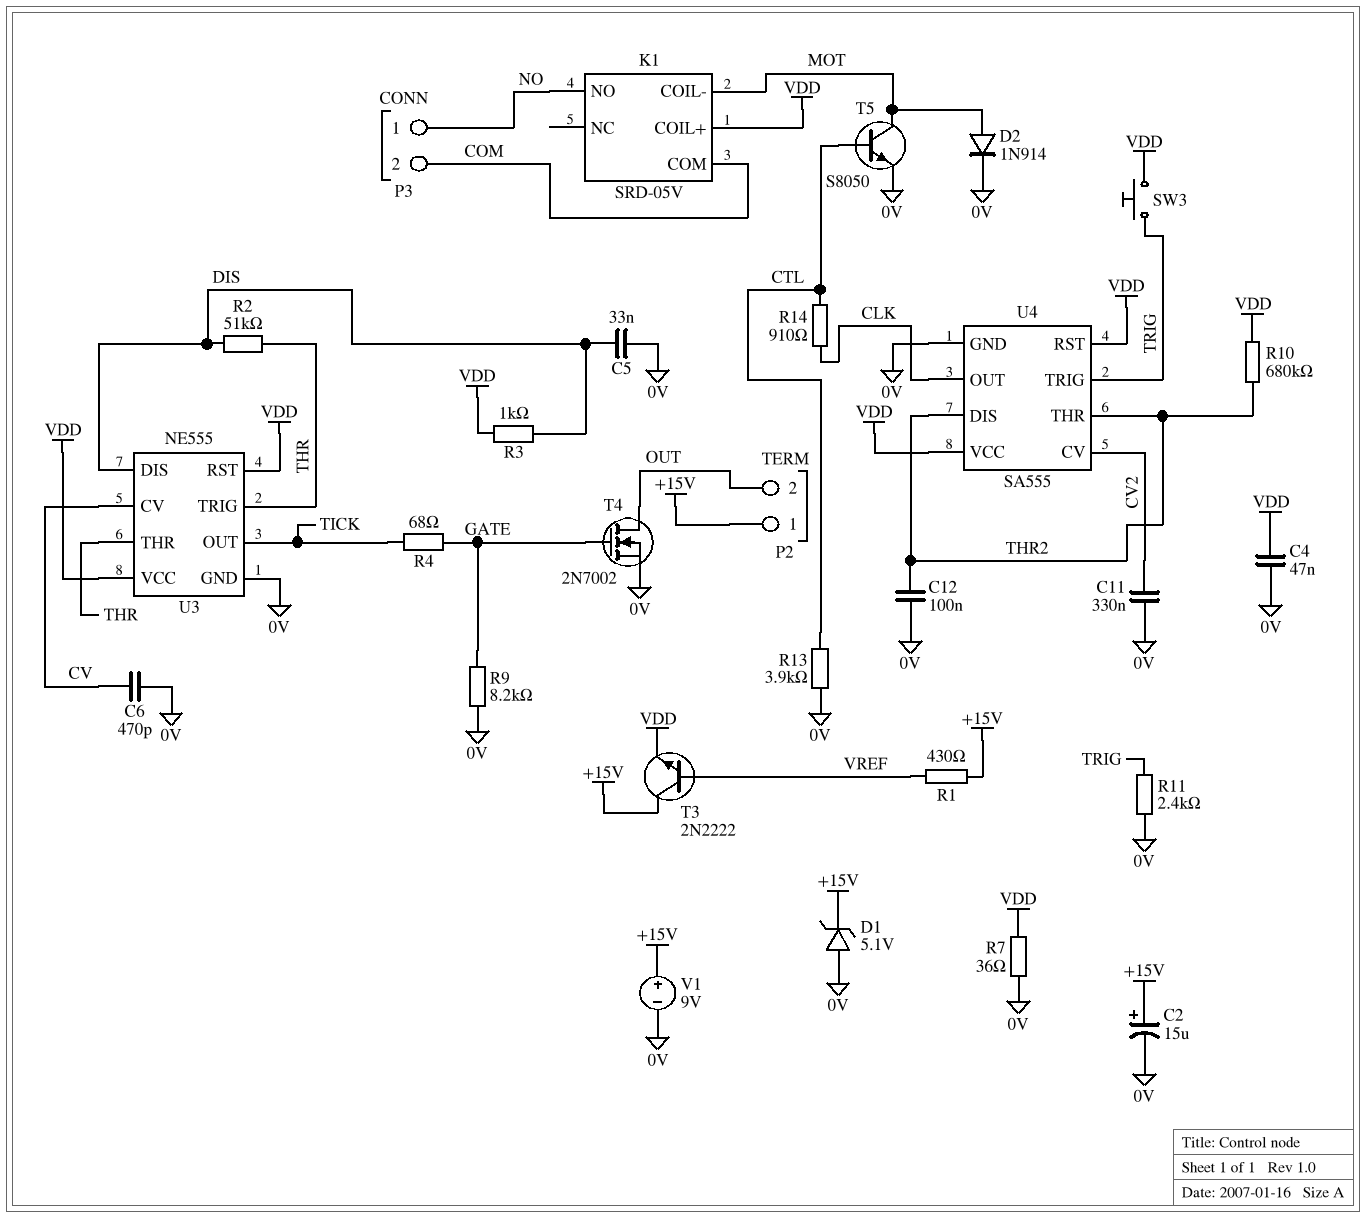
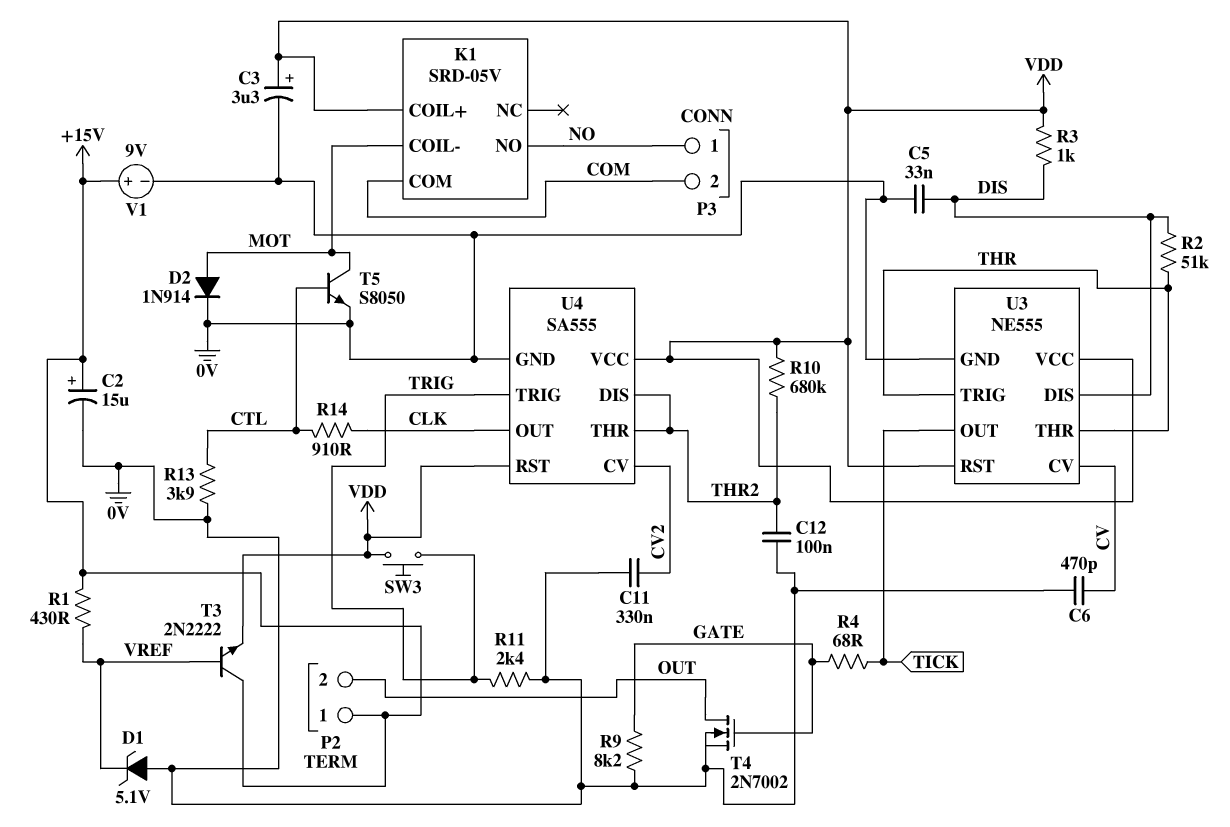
C3: none -> 3.3uF (plus VDD, minus 0V)
C4: 47nF (0V, VDD) -> none
D1: zener 5.1V (A 0V, K +15V) -> zener 5.1V (A 0V, K VREF)
R7: 36 (0V, VDD) -> none

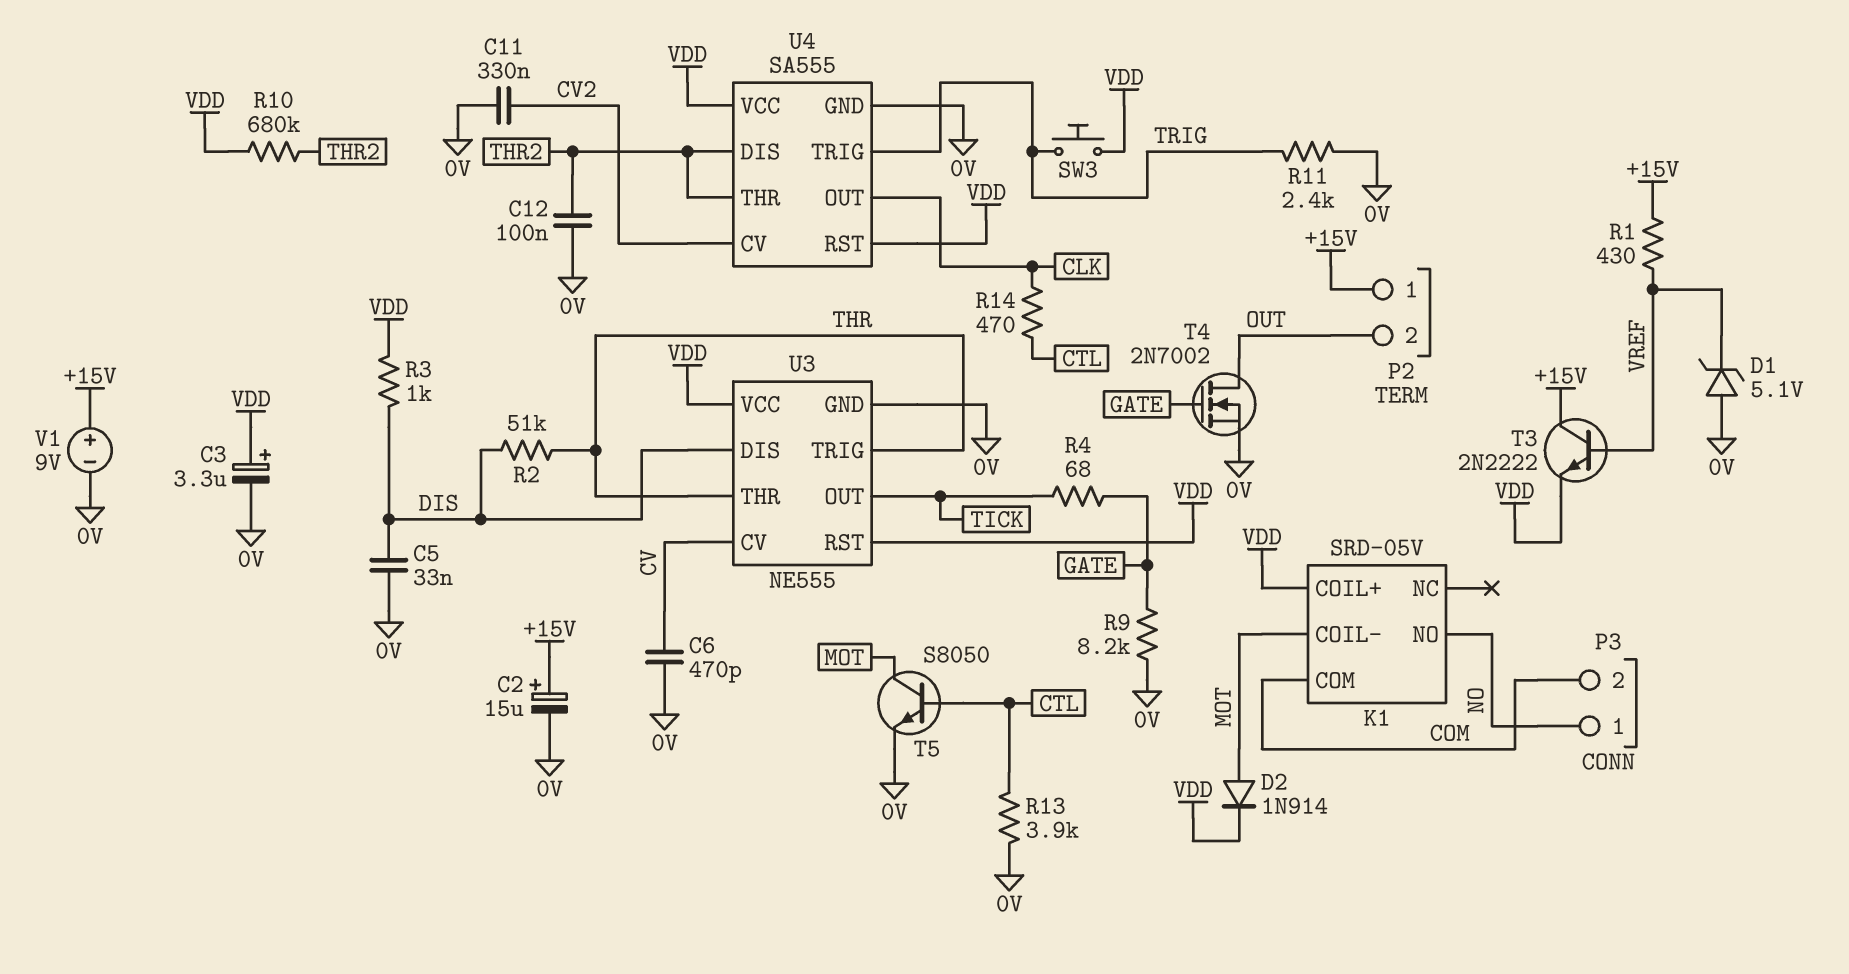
D2: diode 1N914 (A MOT, K 0V) -> diode 1N914 (A MOT, K VDD)
R14: 910 (CLK, CTL) -> 470 (CLK, CTL)

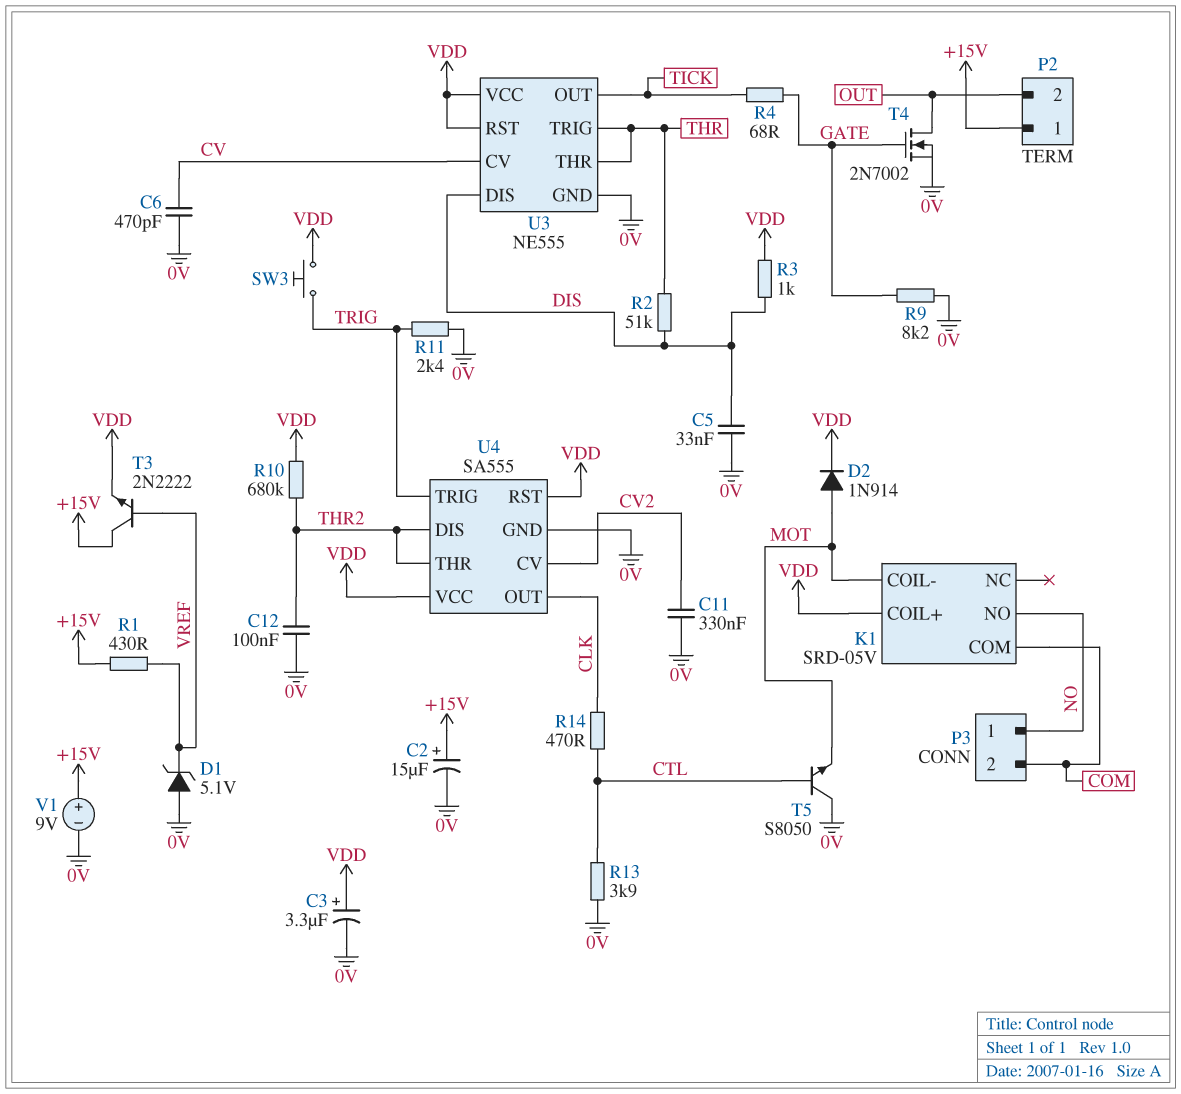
T5: NPN S8050 (B CTL, C MOT, E 0V) -> NPN S8050 (B CTL, C 0V, E MOT)

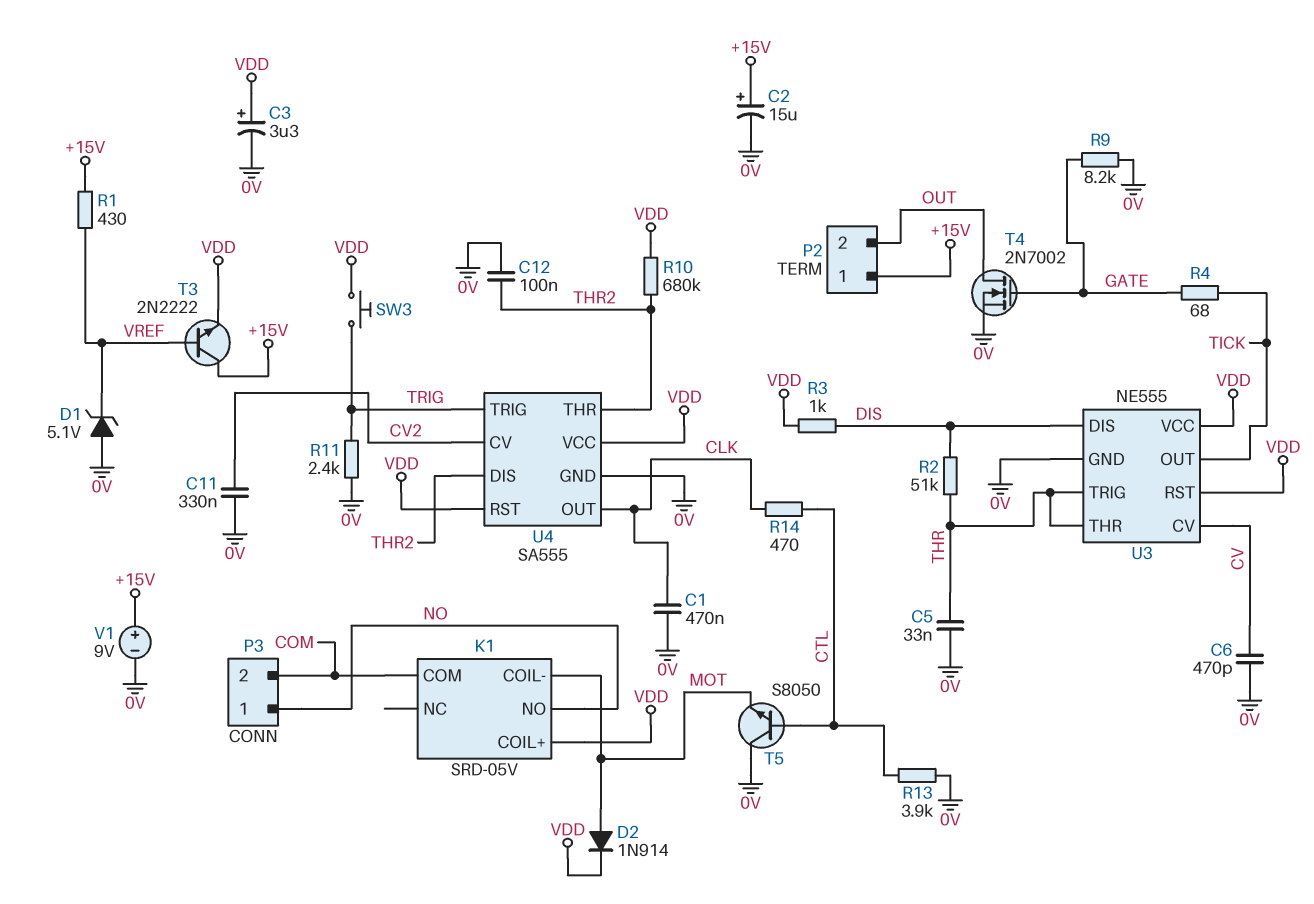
C1: none -> 470nF (0V, CLK)
C5: 33nF (0V, DIS) -> 33nF (0V, THR)

